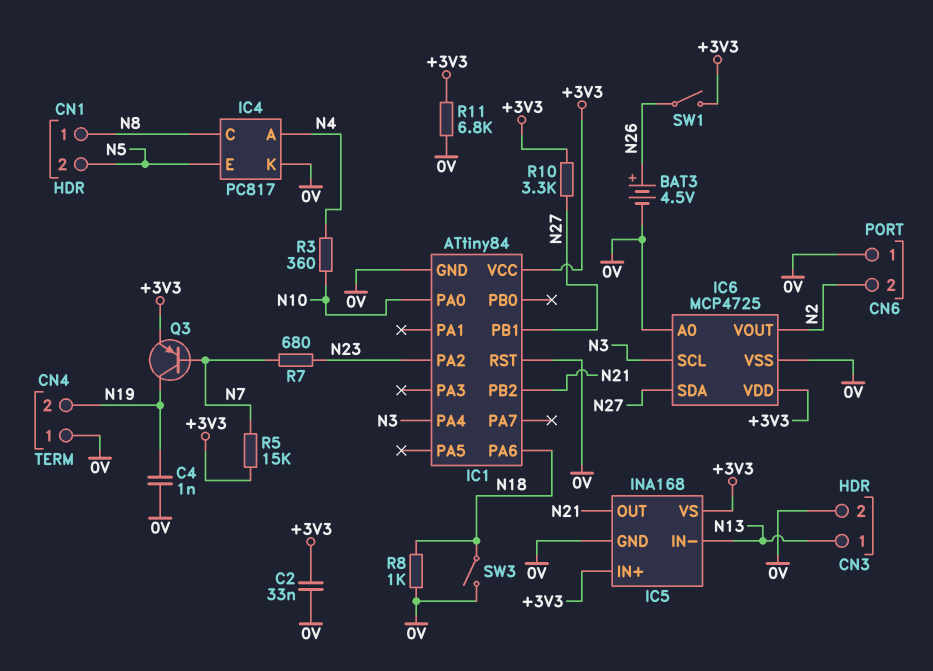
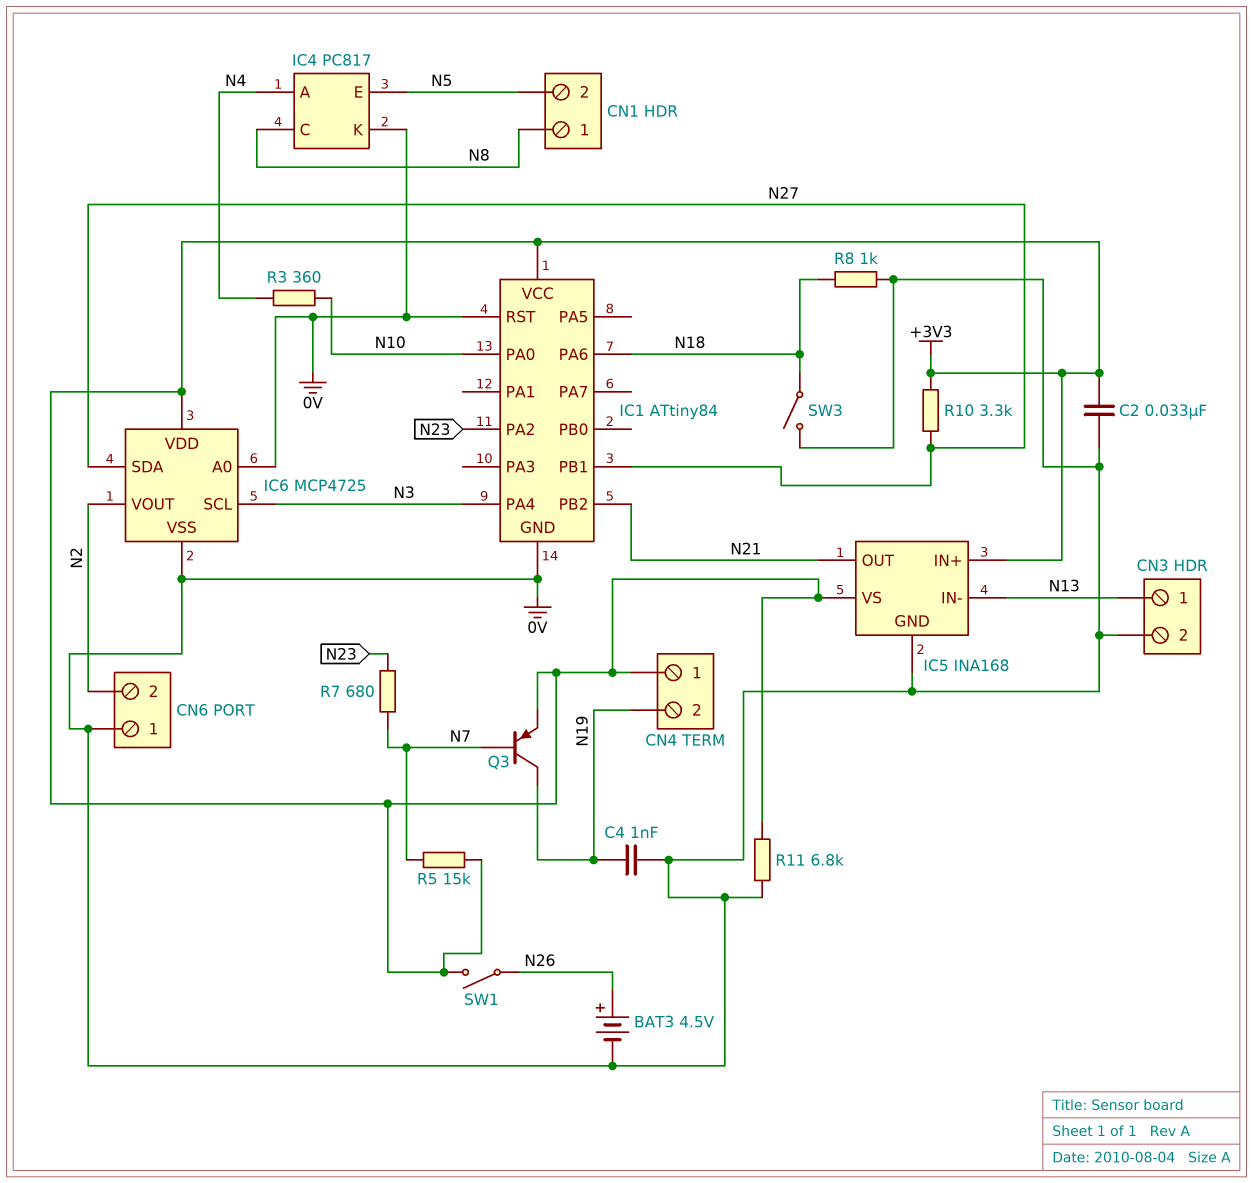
CN4 pin 1: 0V -> +3V3

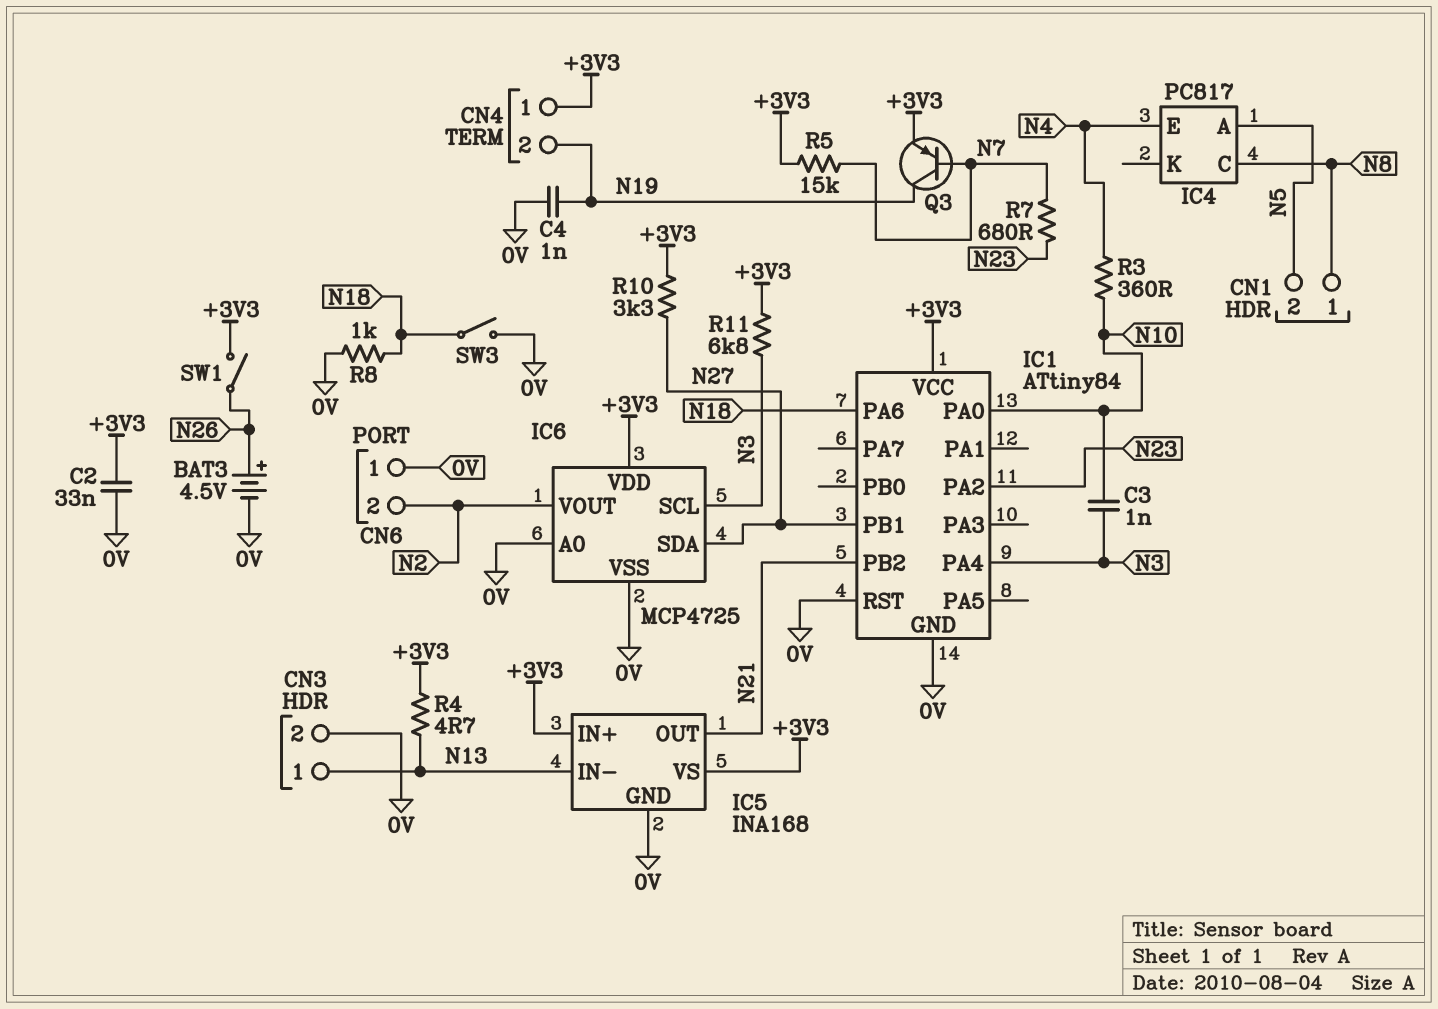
C3: none -> 1nF (N3, N10)
IC4 pin A: N4 -> N5
IC4 pin E: N5 -> N4
IC4 pin K: 0V -> none
R4: none -> 4.7 (+3V3, N13)
R11: 6.8k (+3V3, 0V) -> 6.8k (+3V3, N3)

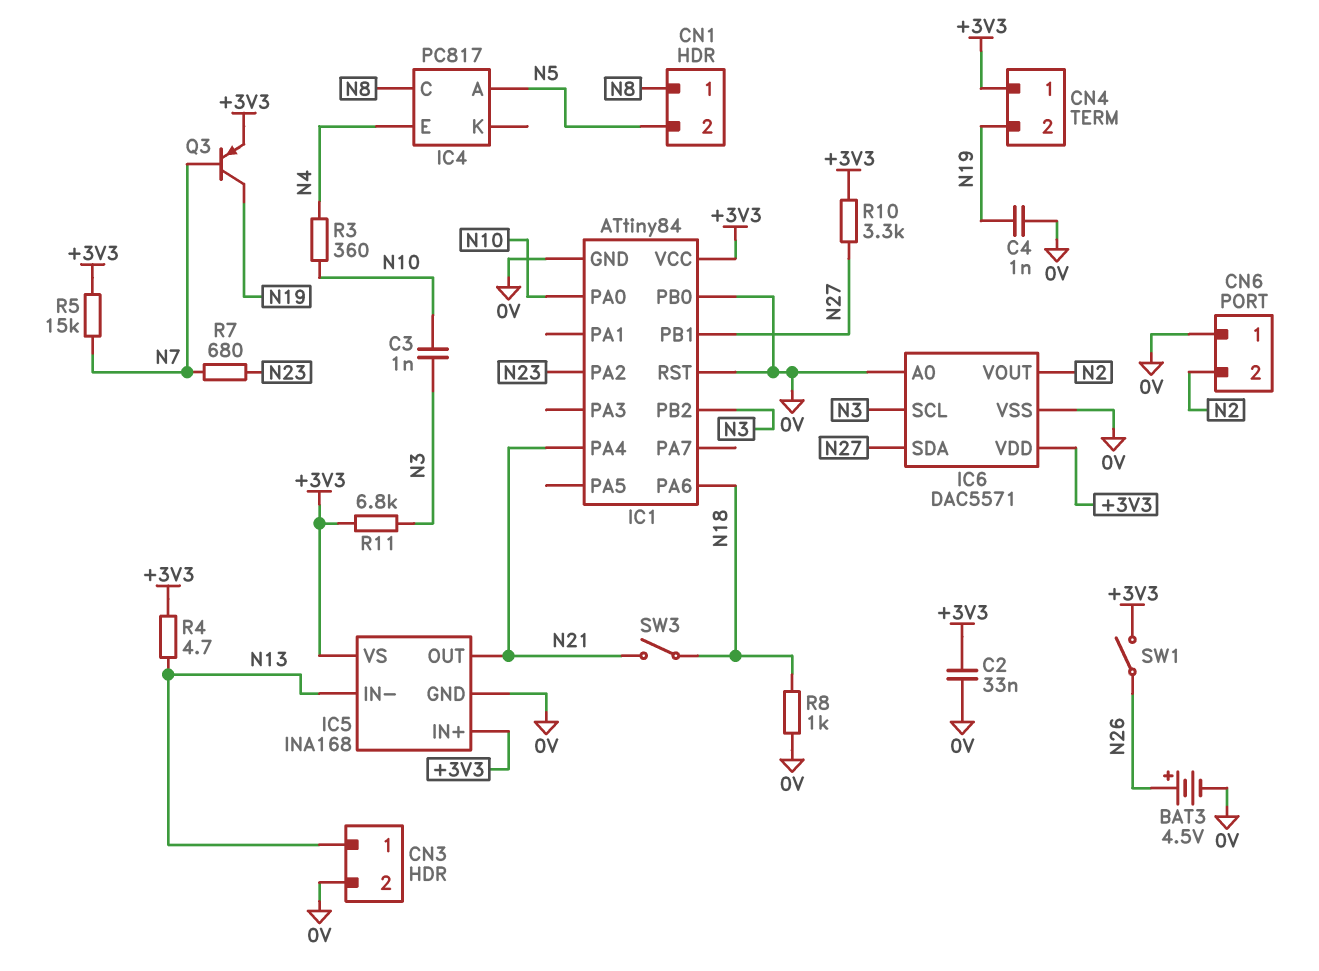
IC1 pin PA4: N3 -> N21
IC1 pin PB0: none -> 0V
IC1 pin PB2: N21 -> N3
IC6: MCP4725 -> DAC5571
SW3: switch (0V, N18) -> switch (N18, N21)

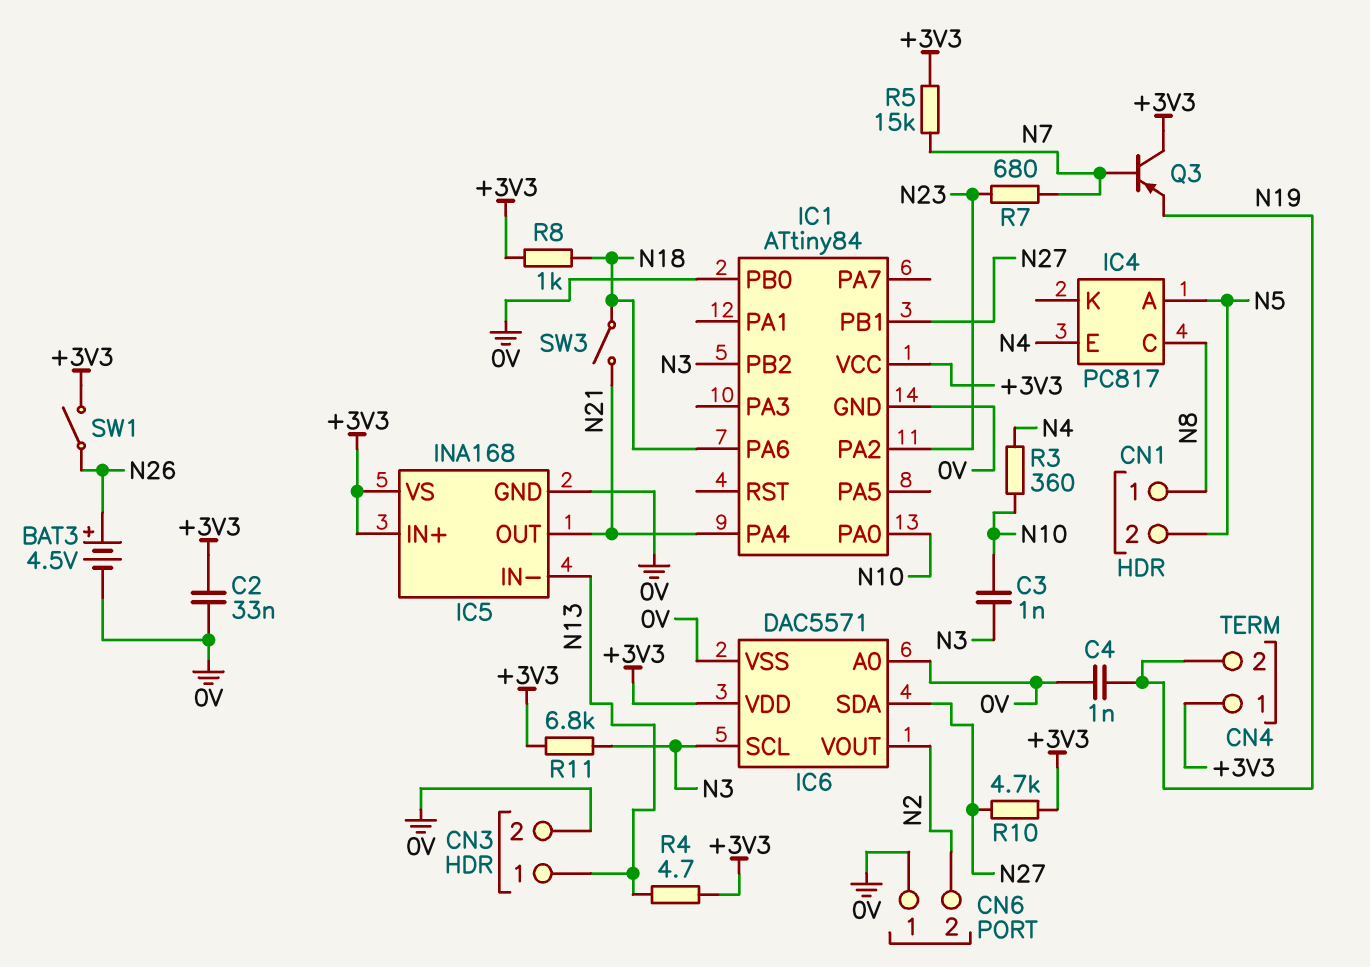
IC1 pin RST: 0V -> none
Q3: PNP (B N7, C N19, E +3V3) -> PNP (B N7, C +3V3, E N19)
R8: 1k (0V, N18) -> 1k (+3V3, N18)
R10: 3.3k (+3V3, N27) -> 4.7k (+3V3, N27)

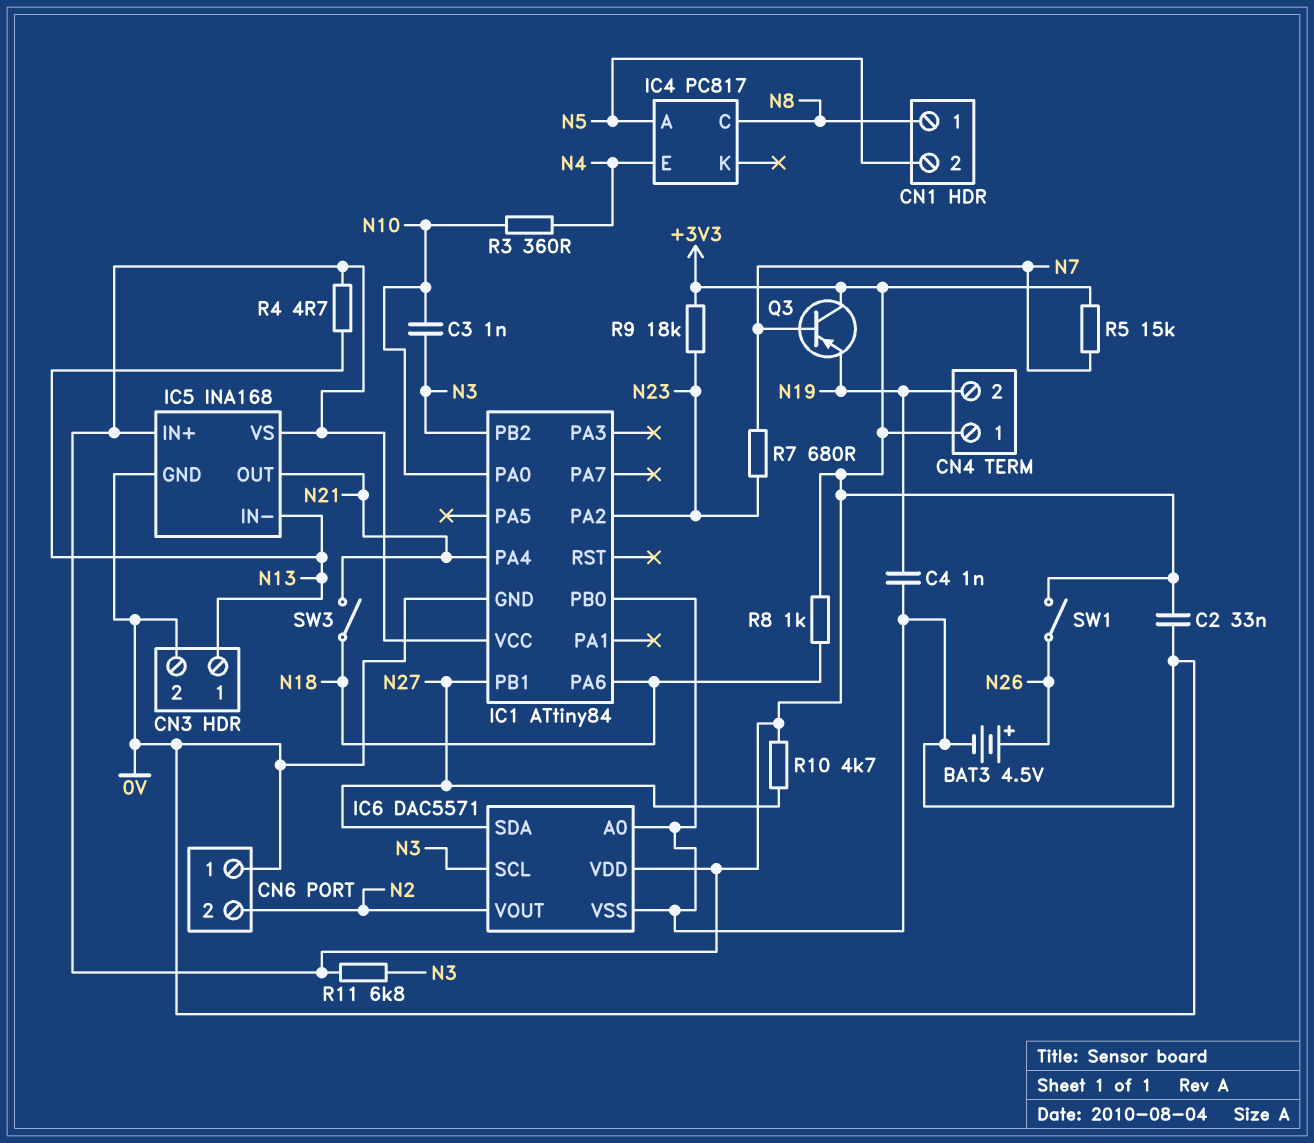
R9: none -> 18k (+3V3, N23)

